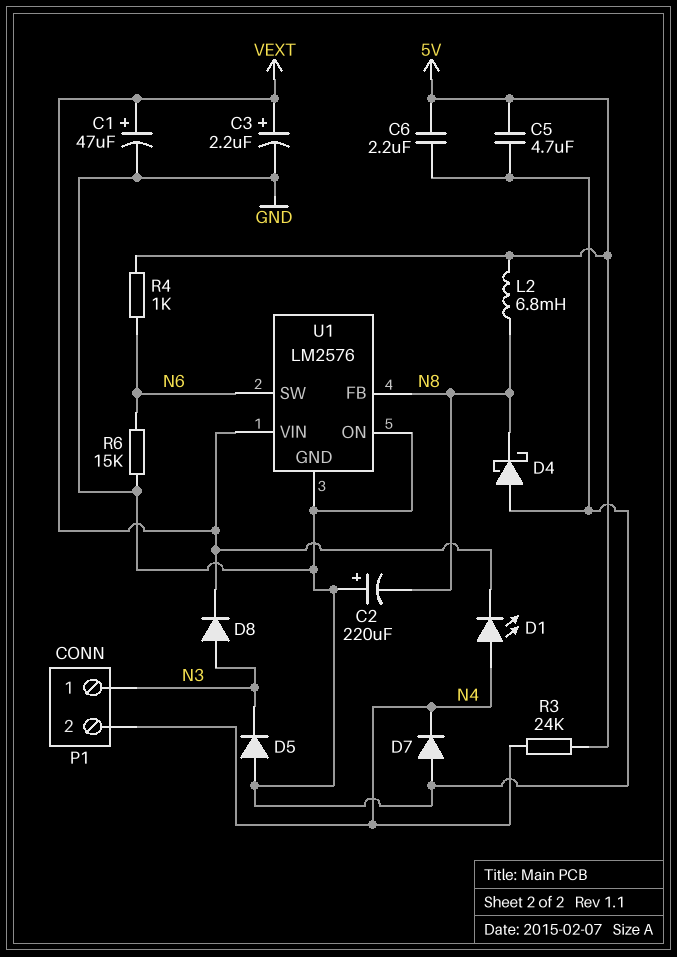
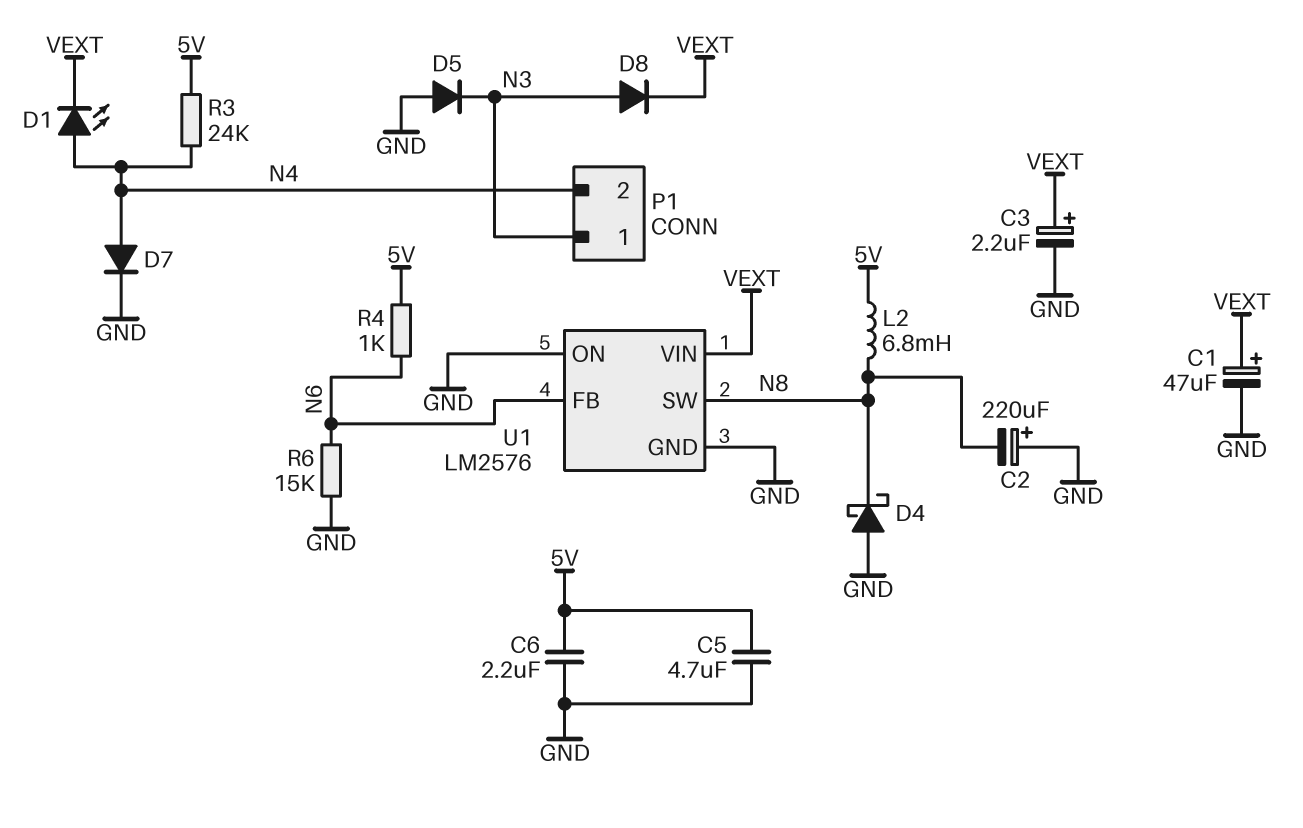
D7: diode (A GND, K N4) -> diode (A N4, K GND)
U1 pin FB: N8 -> N6
U1 pin SW: N6 -> N8

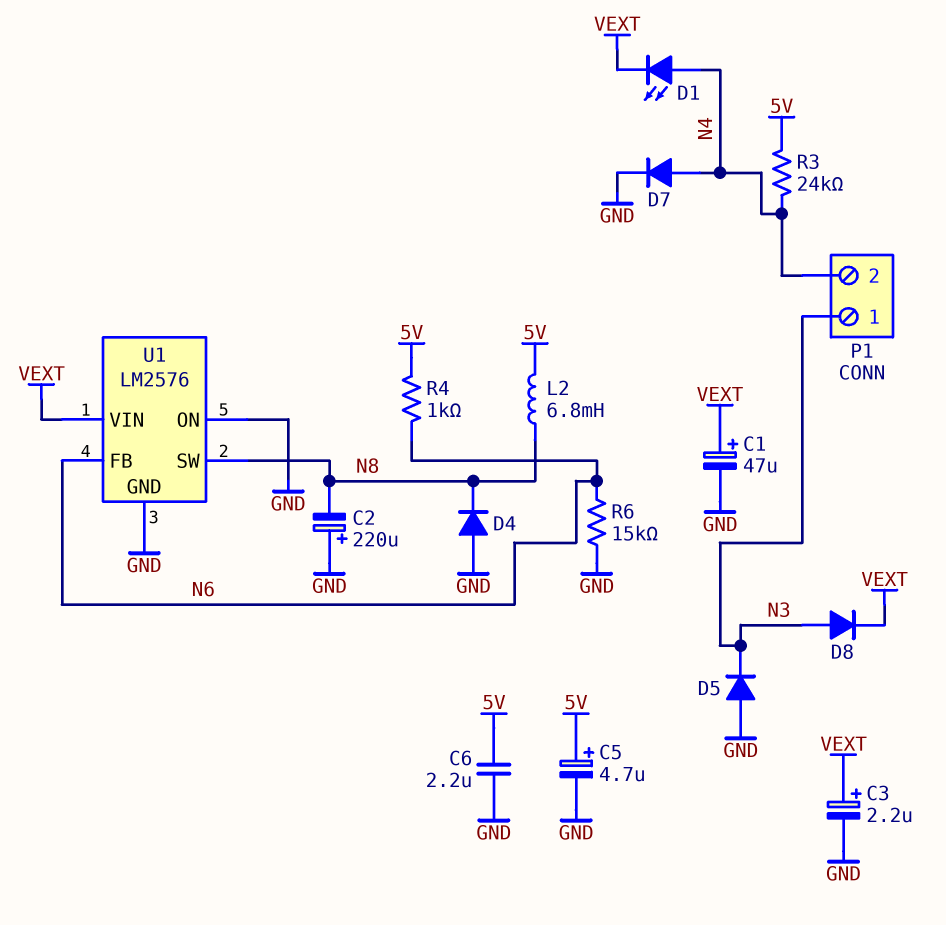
C5: 4.7uF (5V, GND) -> 4.7uF (plus 5V, minus GND)
D4: schottky (A GND, K N8) -> diode (A GND, K N8)

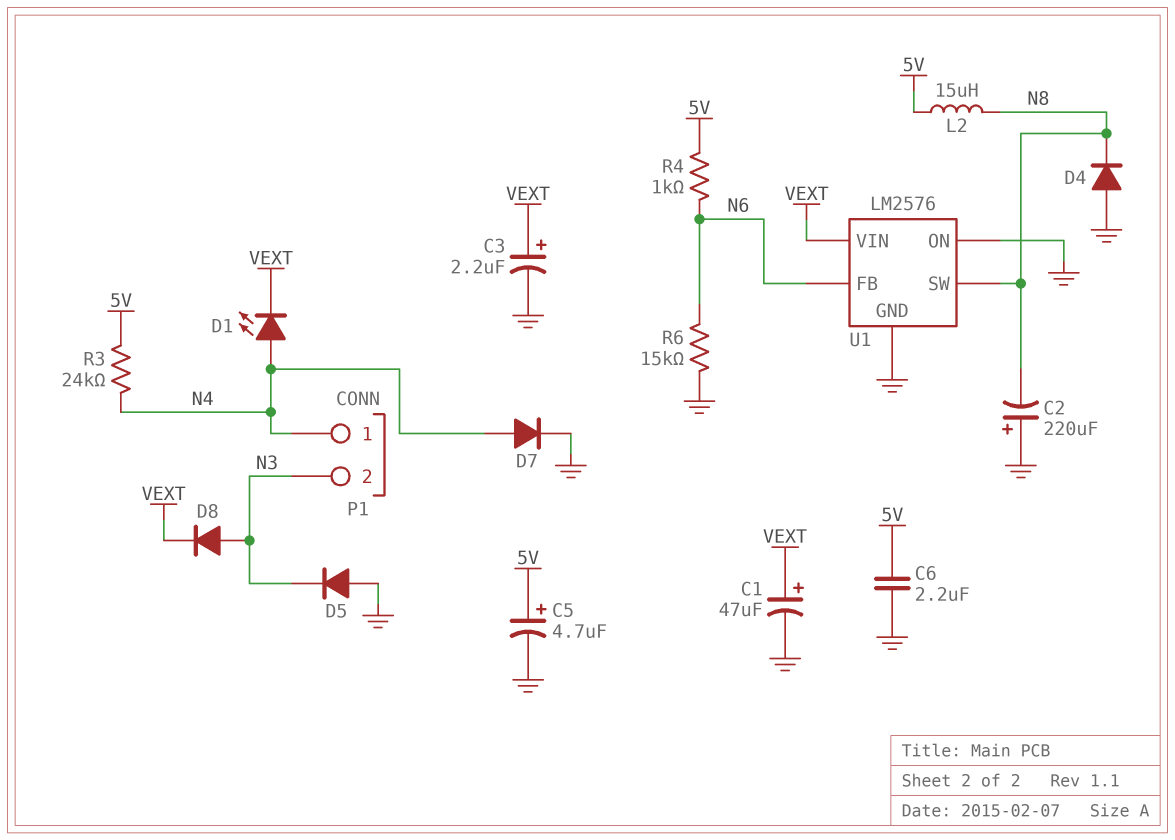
L2: 6.8mH (5V, N8) -> 15uH (5V, N8)
P1 pin 1: N3 -> N4
P1 pin 2: N4 -> N3

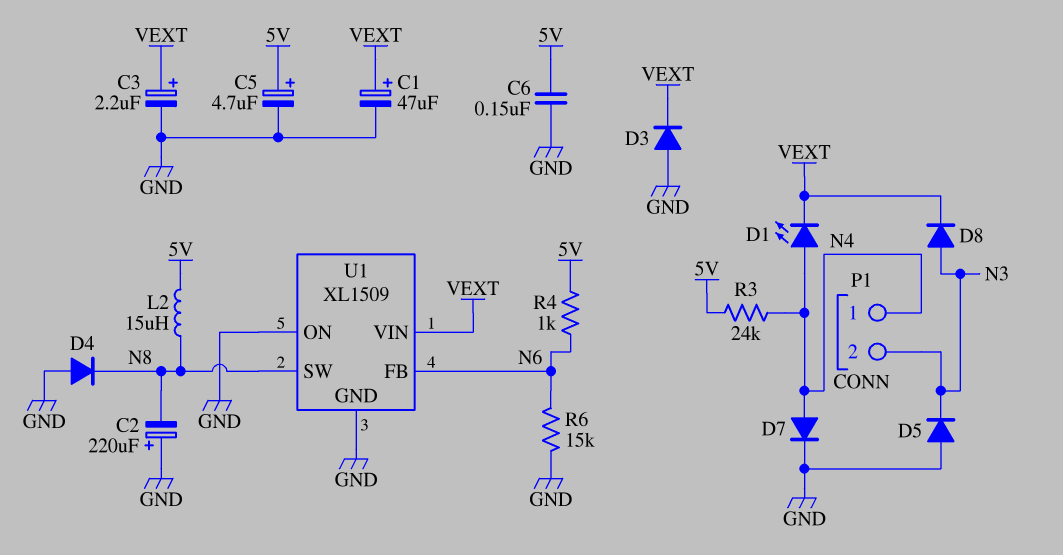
C6: 2.2uF (5V, GND) -> 150nF (5V, GND)
D3: none -> diode (A GND, K VEXT)
U1: LM2576 -> XL1509

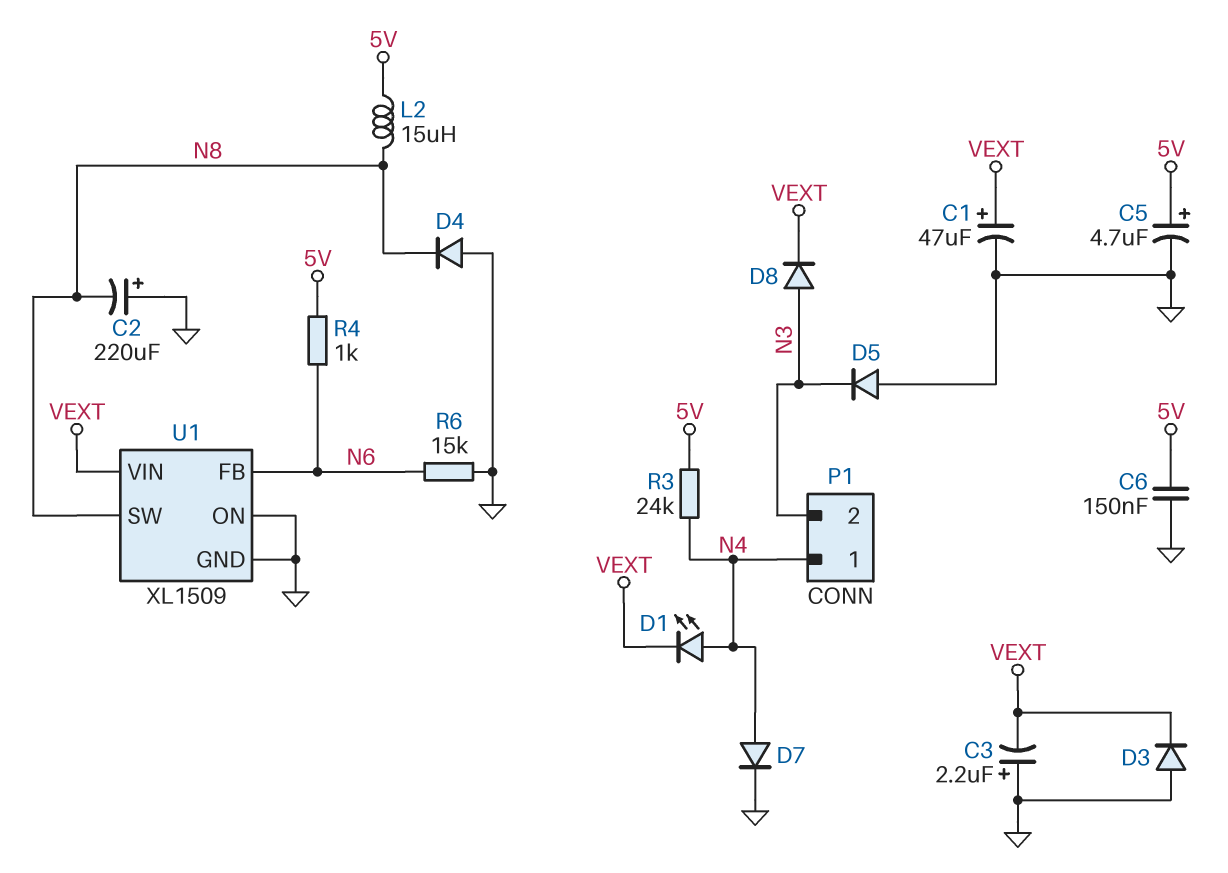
C3: 2.2uF (plus VEXT, minus GND) -> 2.2uF (plus GND, minus VEXT)

